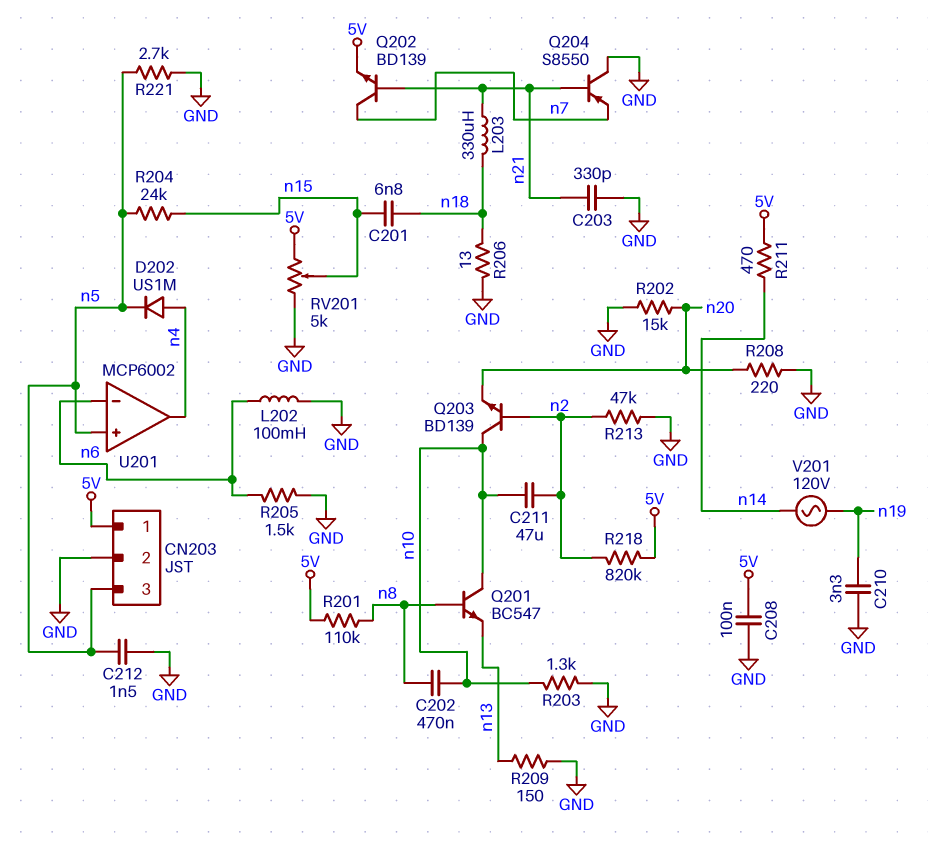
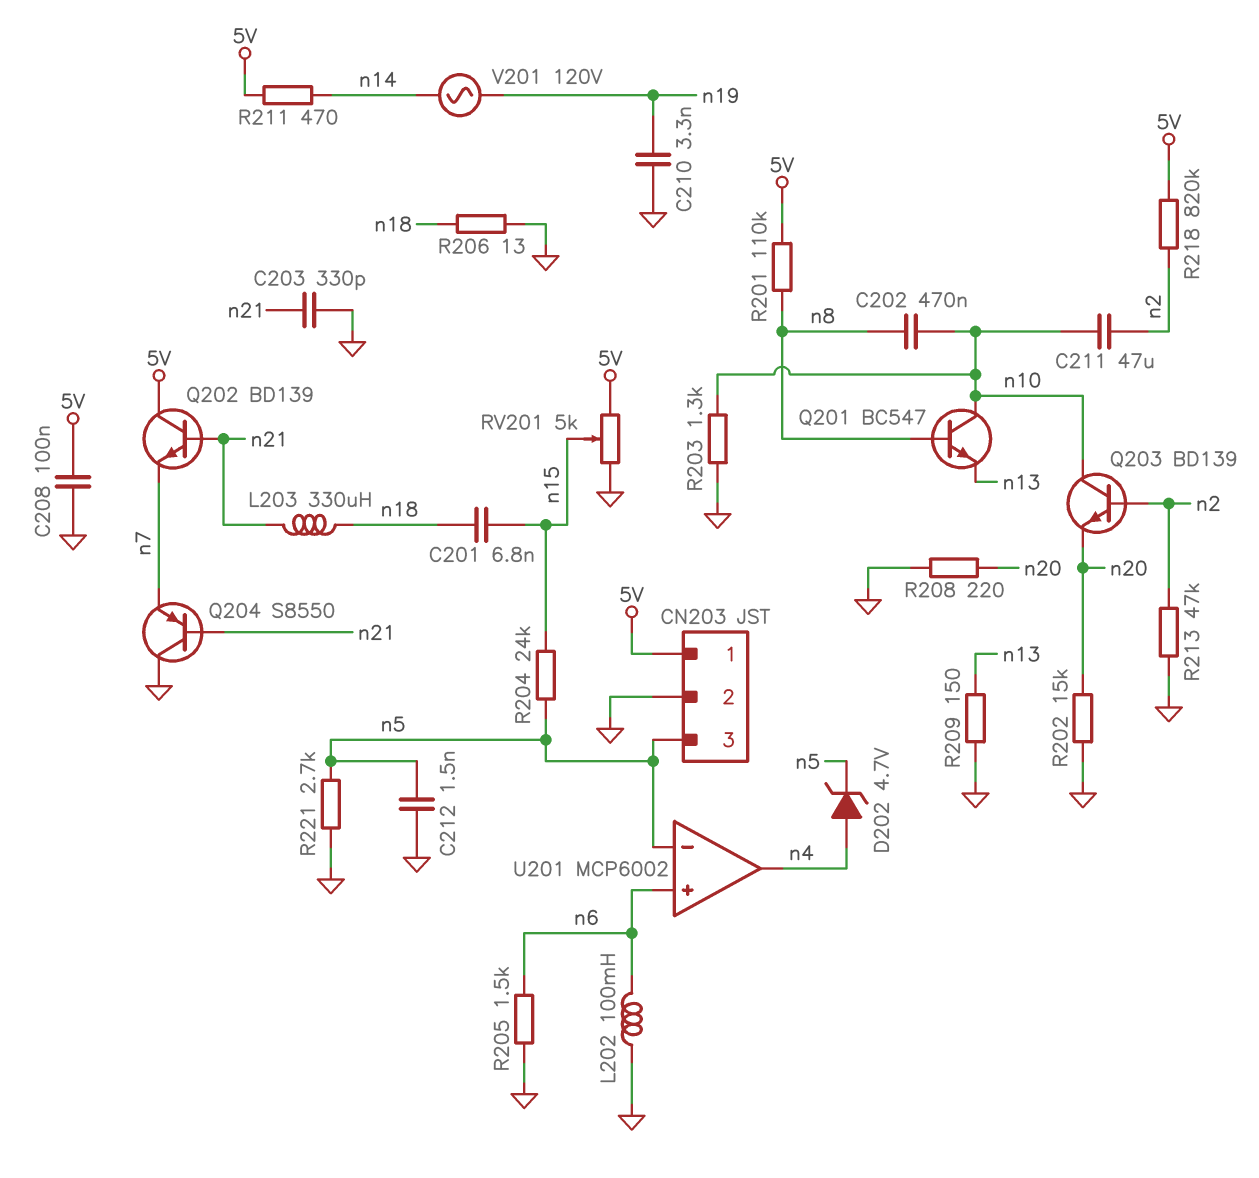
D202: diode US1M (A n4, K n5) -> zener 4.7V (A n4, K n5)
Q202: NPN BD139 (B n21, C n7, E 5V) -> NPN BD139 (B n21, C 5V, E n7)
U201 pin in+: n5 -> n6
U201 pin in-: n6 -> n5

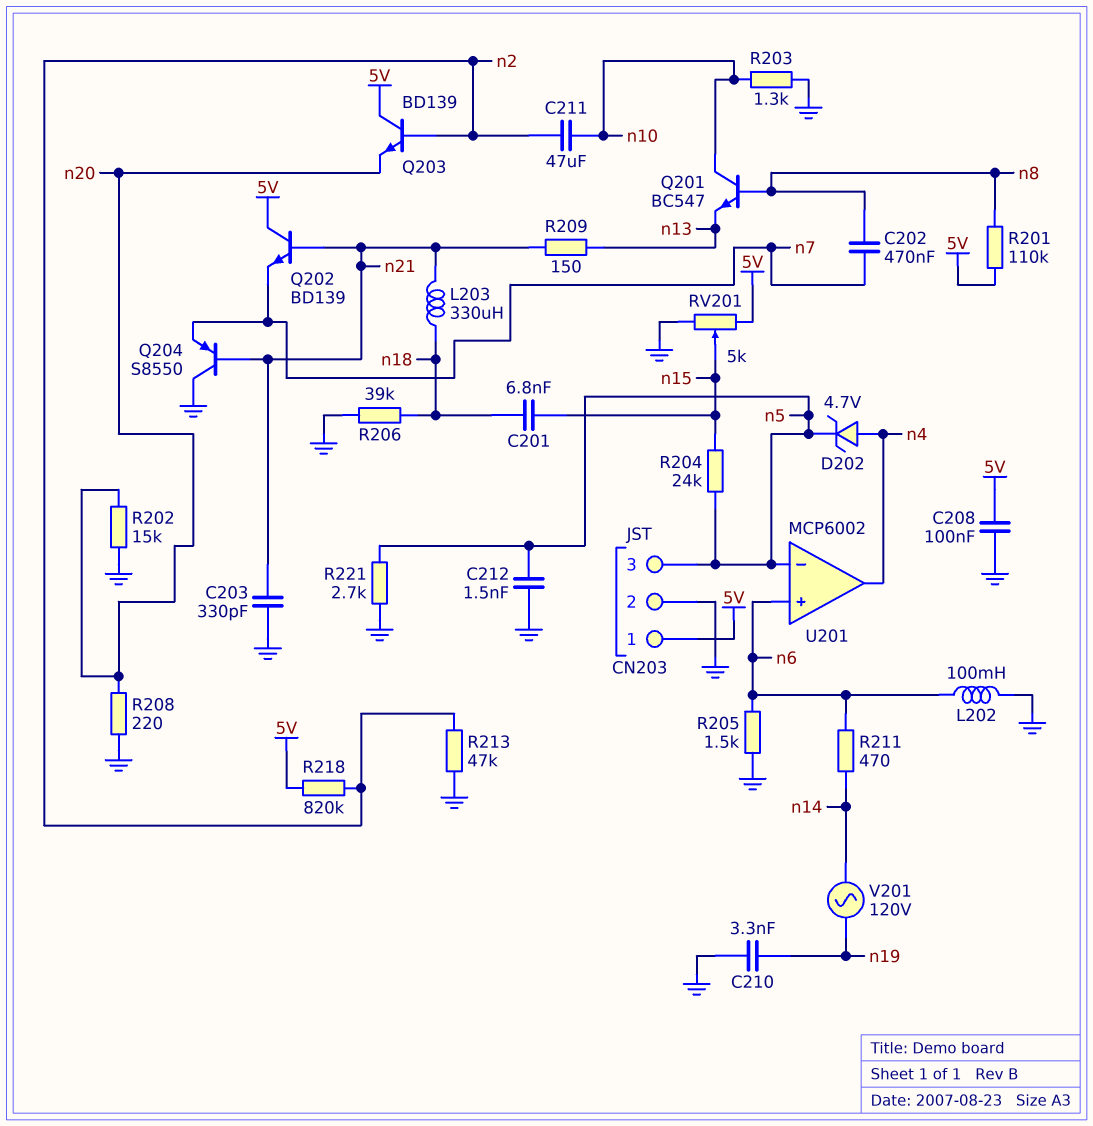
C202: 470nF (n8, n10) -> 470nF (n7, n8)
Q203: NPN BD139 (B n2, C n10, E n20) -> NPN BD139 (B n2, C 5V, E n20)
R206: 13 (GND, n18) -> 39k (GND, n18)
R209: 150 (GND, n13) -> 150 (n13, n21)
R211: 470 (5V, n14) -> 470 (n6, n14)

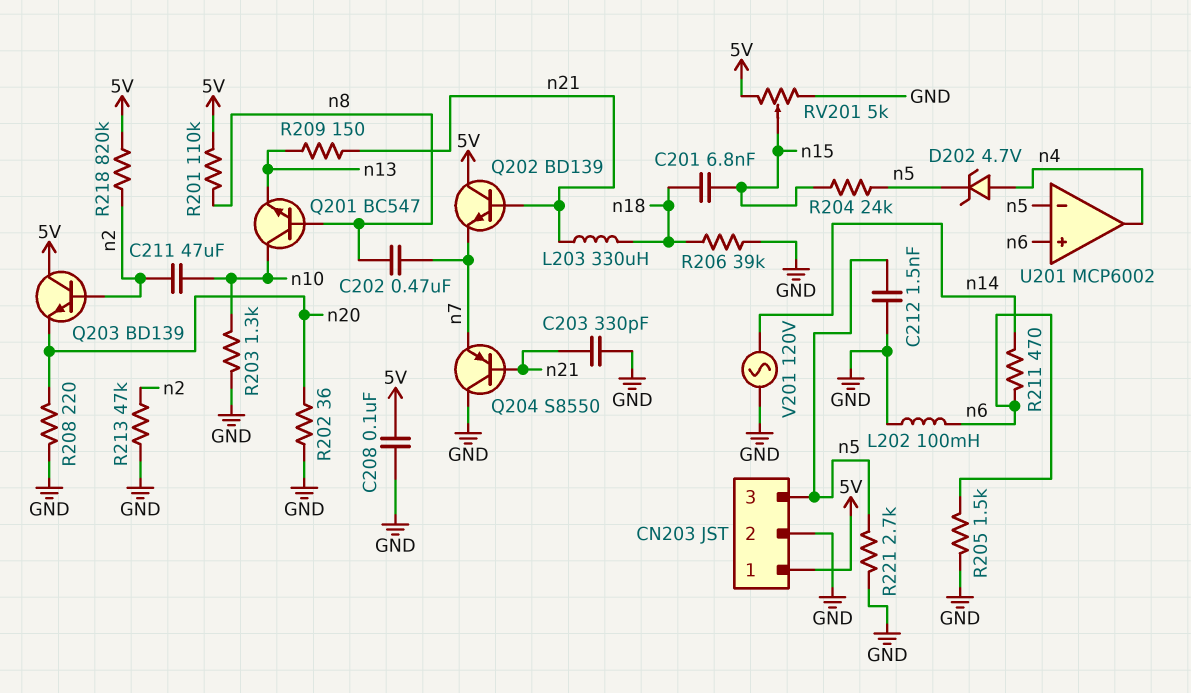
C210: 3.3nF (GND, n19) -> none
R202: 15k (GND, n20) -> 36 (GND, n20)
V201: AC 120V (n14, n19) -> AC 120V (GND, n14)

